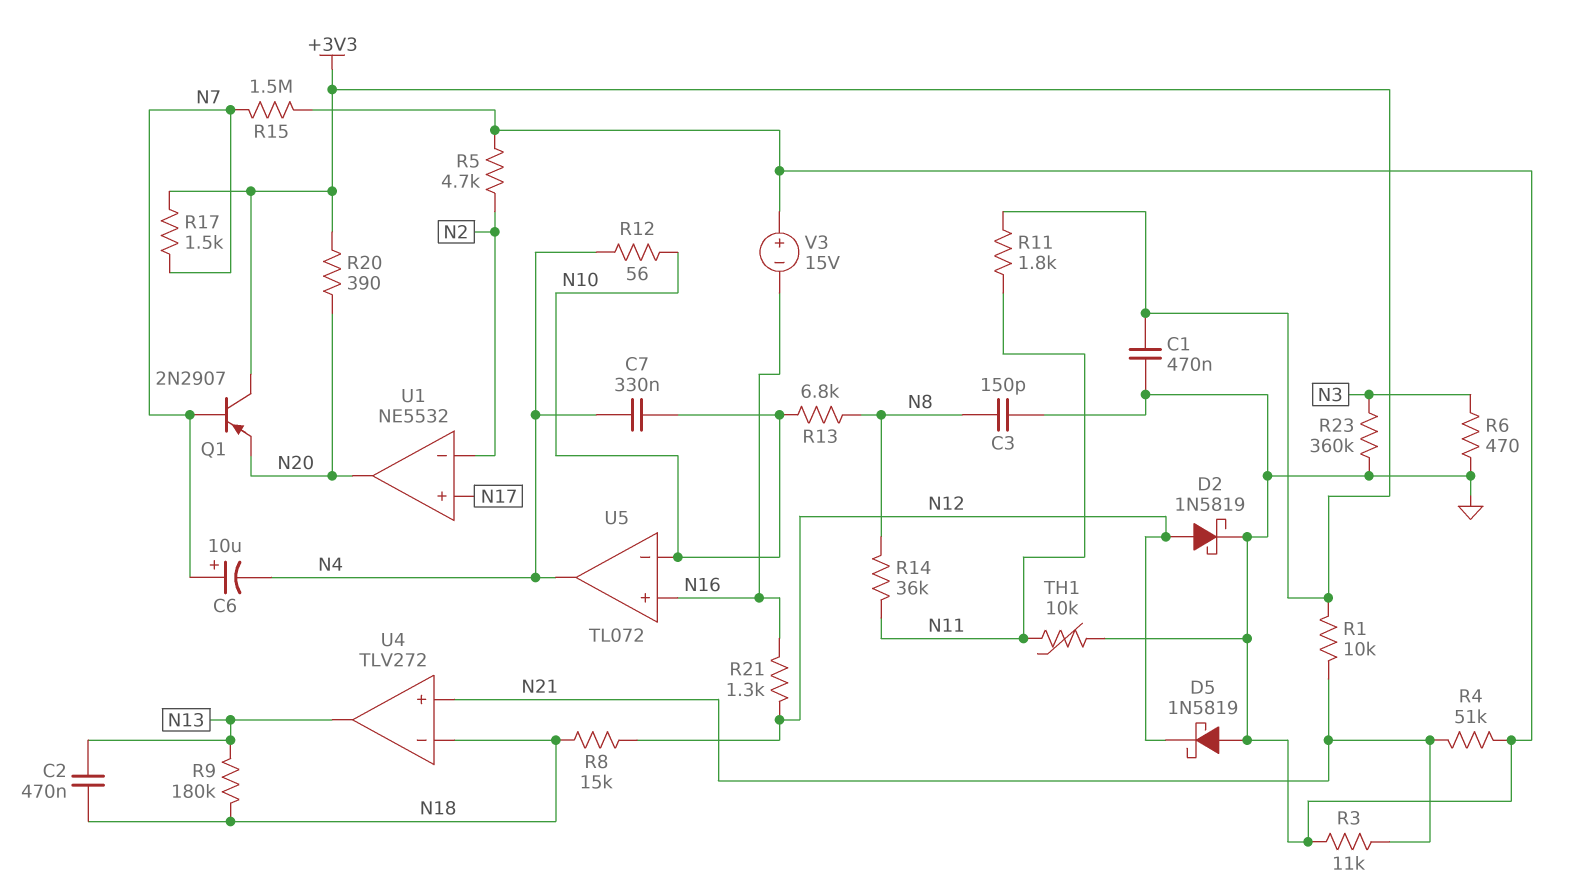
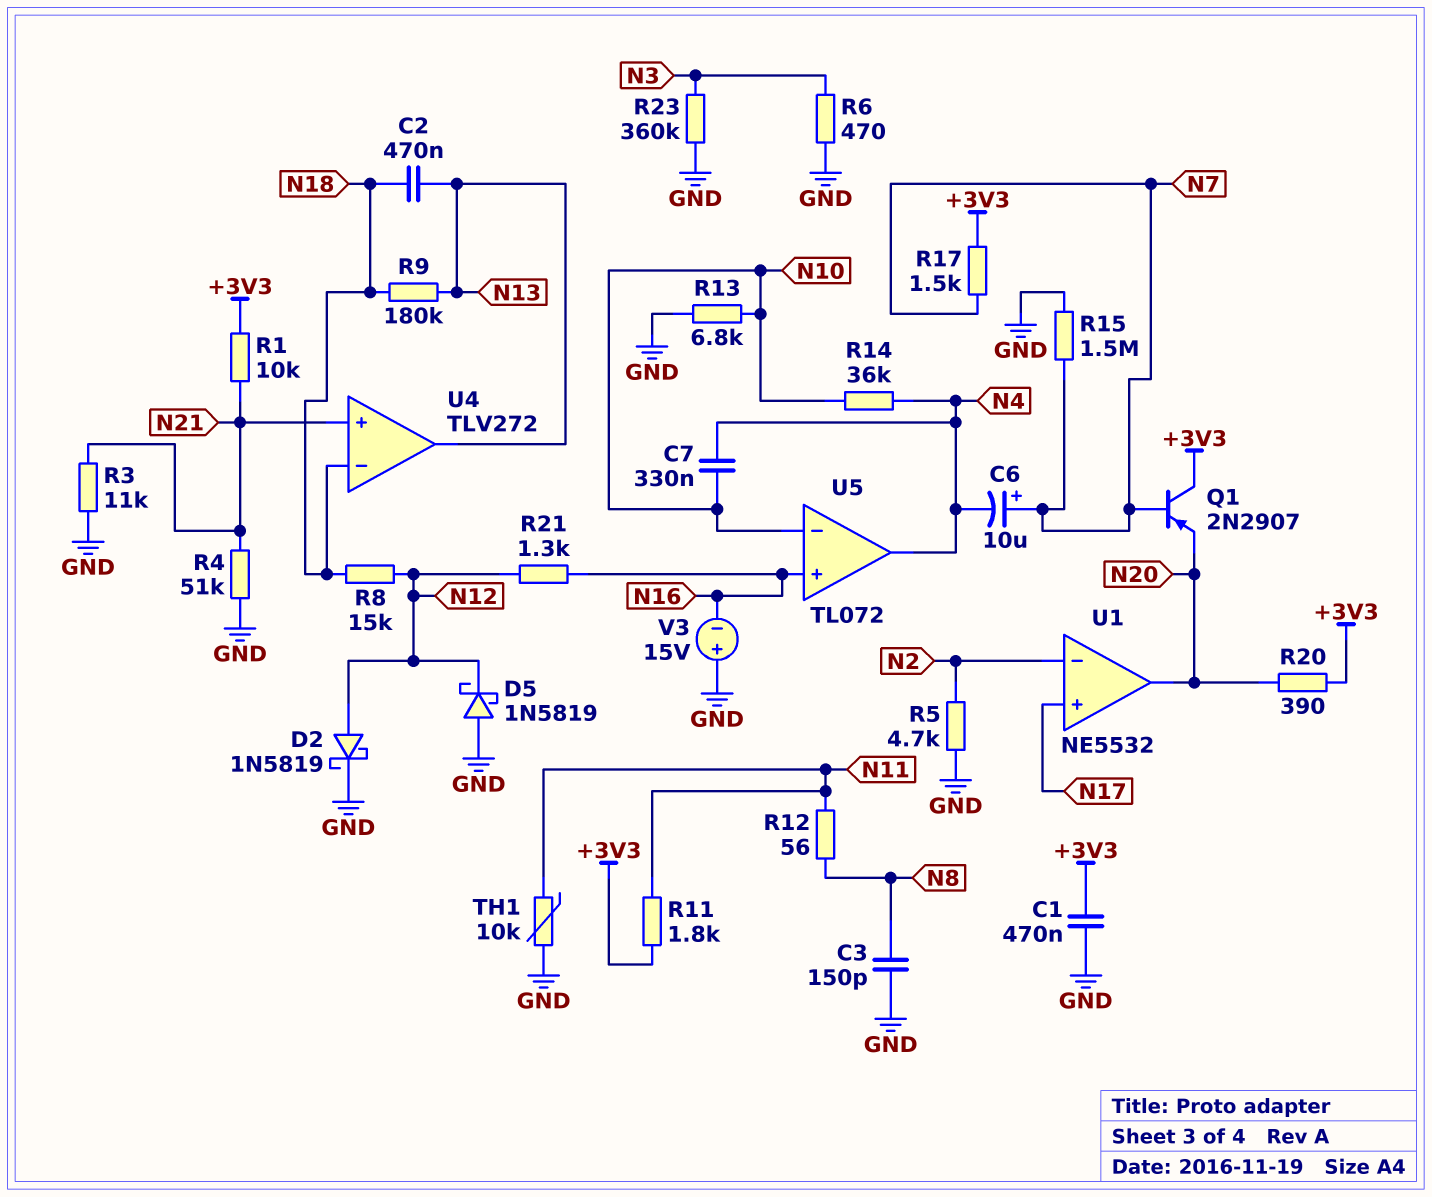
R12: 56 (N4, N10) -> 56 (N8, N11)
R13: 6.8k (N8, N10) -> 6.8k (GND, N10)
R14: 36k (N8, N11) -> 36k (N4, N10)

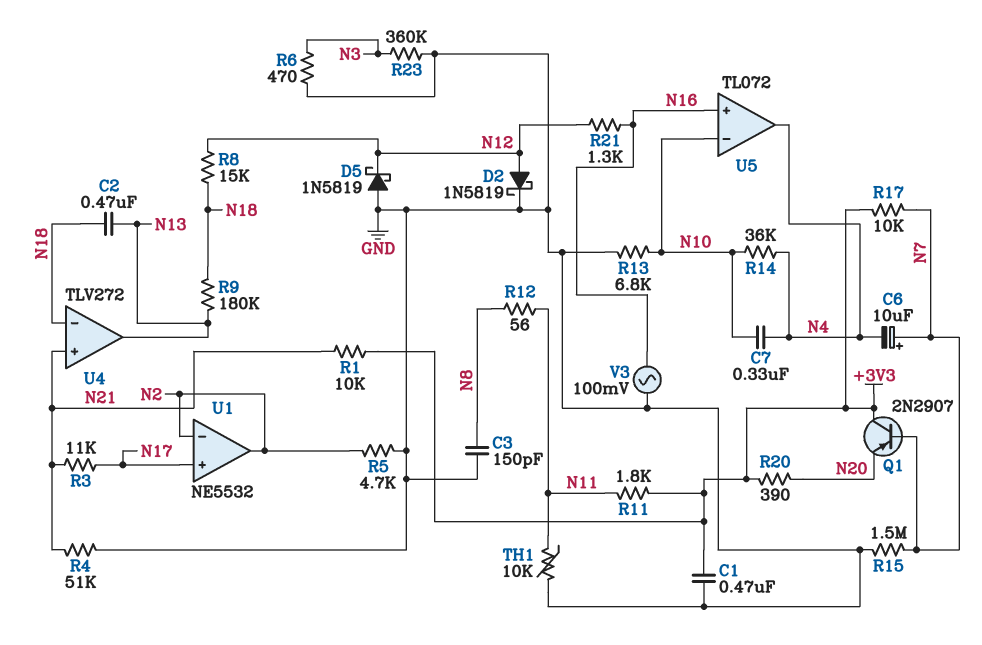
R3: 11k (GND, N21) -> 11k (N17, N21)
R17: 1.5k (+3V3, N7) -> 10k (+3V3, N7)
U1 pin out: N20 -> N2
V3: 15V (plus GND, minus N16) -> AC 100mV (GND, N16)

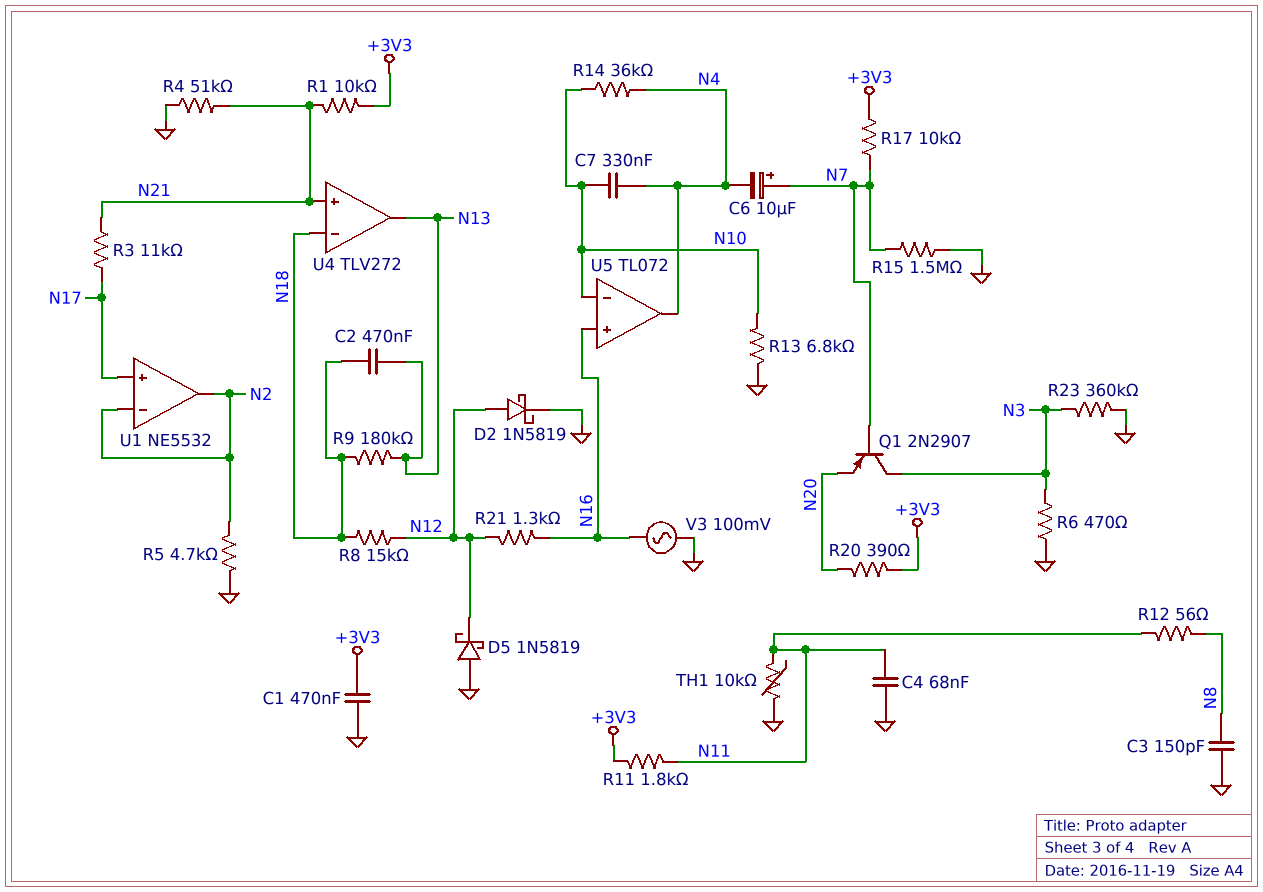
C4: none -> 68nF (GND, N11)
Q1: PNP 2N2907 (B N7, C +3V3, E N20) -> PNP 2N2907 (B N7, C N3, E N20)

